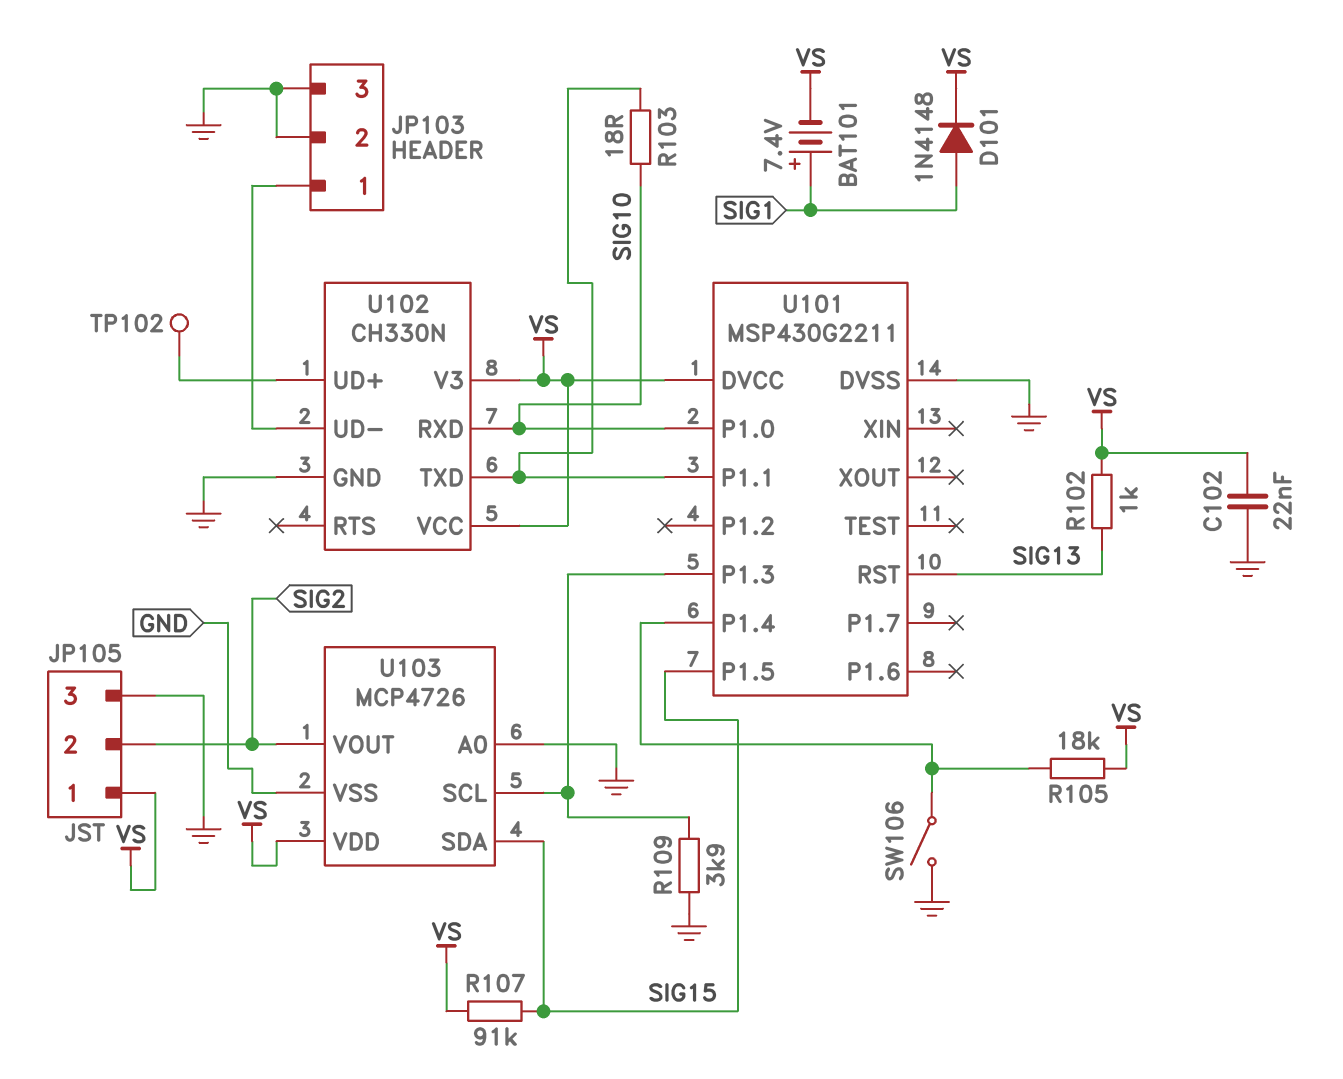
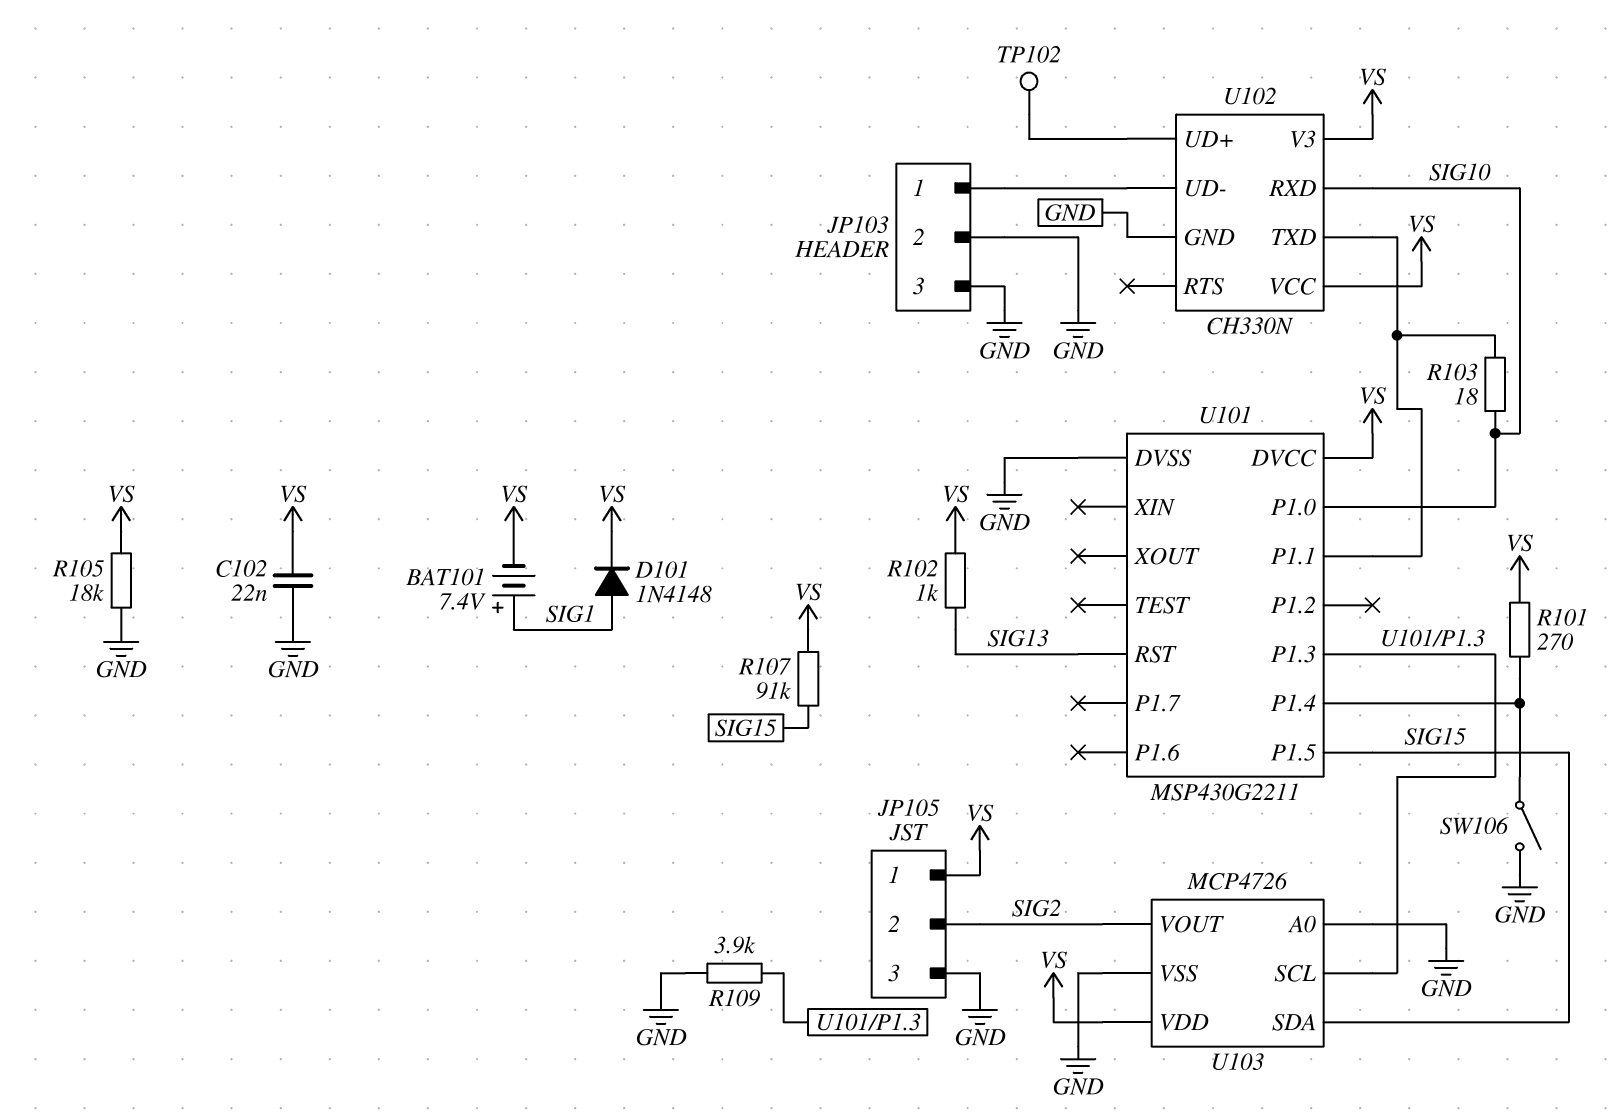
R101: none -> 270 (U101/P1.4, VS)
R105: 18k (U101/P1.4, VS) -> 18k (GND, VS)

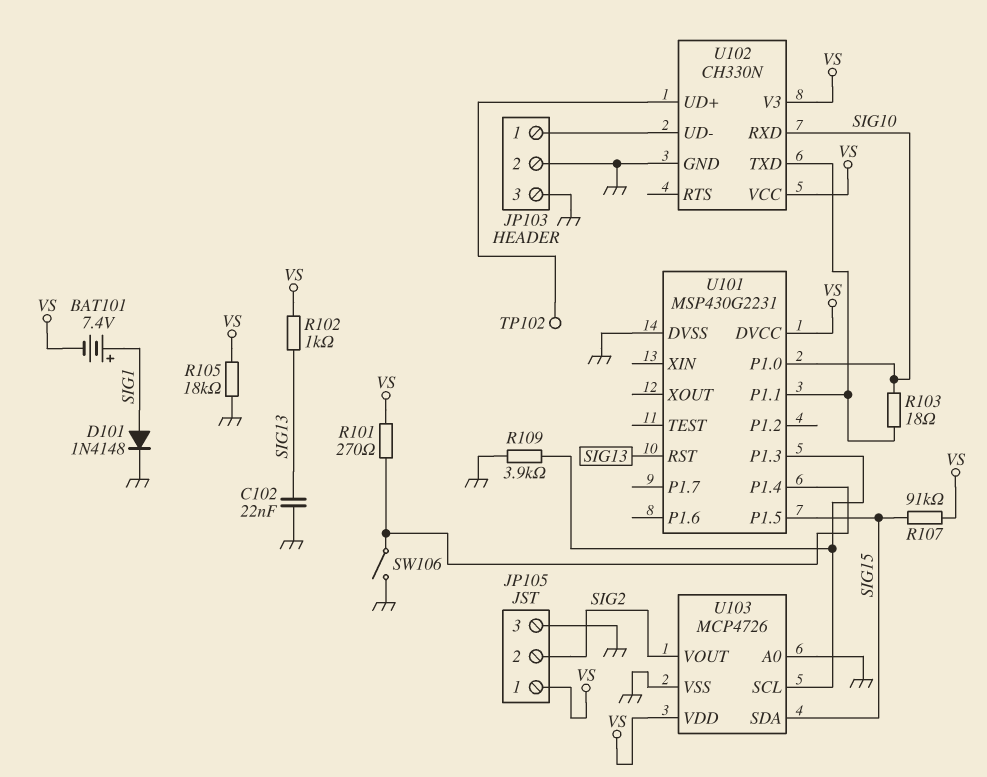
C102: 22nF (GND, VS) -> 22nF (GND, SIG13)
D101: diode 1N4148 (A SIG1, K VS) -> diode 1N4148 (A SIG1, K GND)
U101: MSP430G2211 -> MSP430G2231

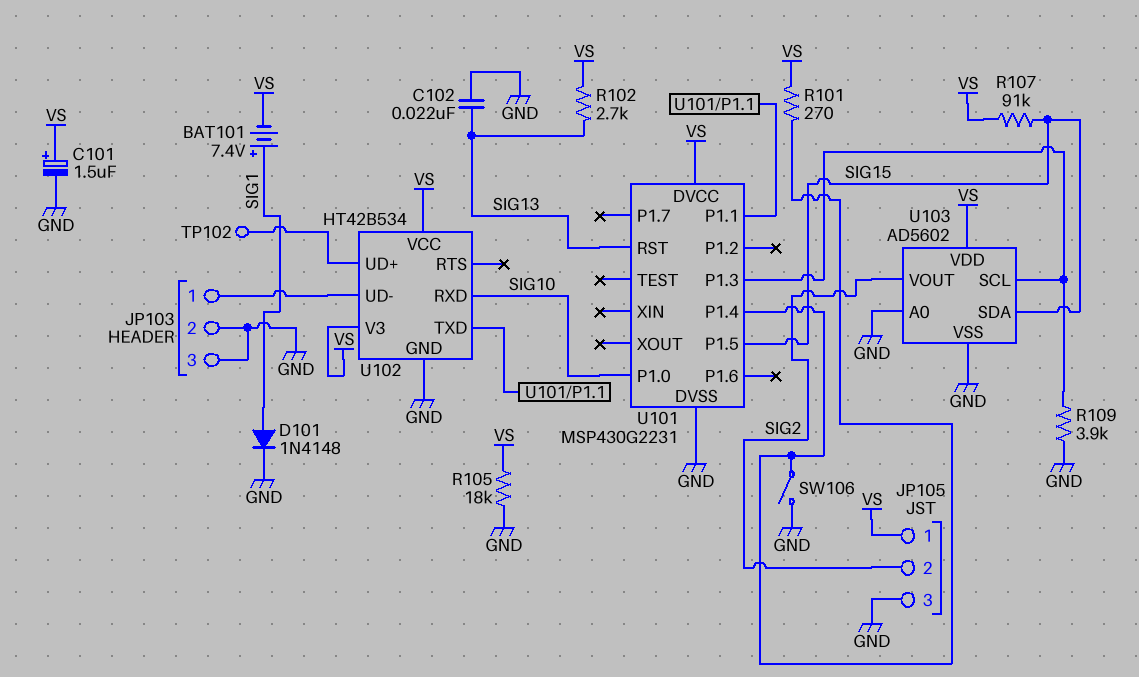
C101: none -> 1.5uF (plus VS, minus GND)
R102: 1k (SIG13, VS) -> 2.7k (SIG13, VS)
R103: 18 (SIG10, U101/P1.1) -> none
U102: CH330N -> HT42B534
U103: MCP4726 -> AD5602

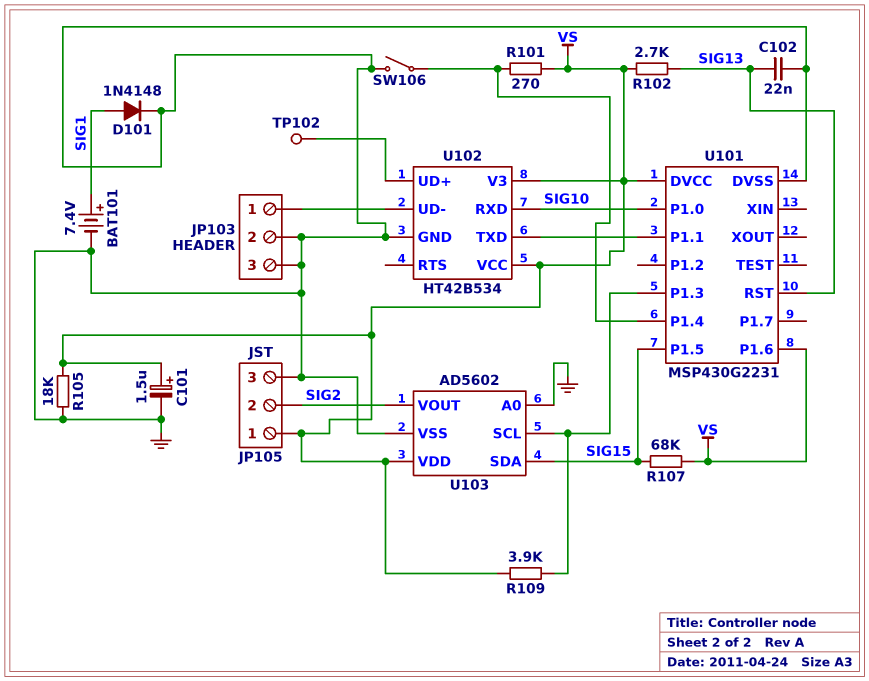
BAT101: 7.4V (plus SIG1, minus VS) -> 7.4V (plus SIG1, minus GND)
R107: 91k (SIG15, VS) -> 68k (SIG15, VS)
R109: 3.9k (GND, U101/P1.3) -> 3.9k (U101/P1.3, VS)
U101 pin P1.6: none -> VS

